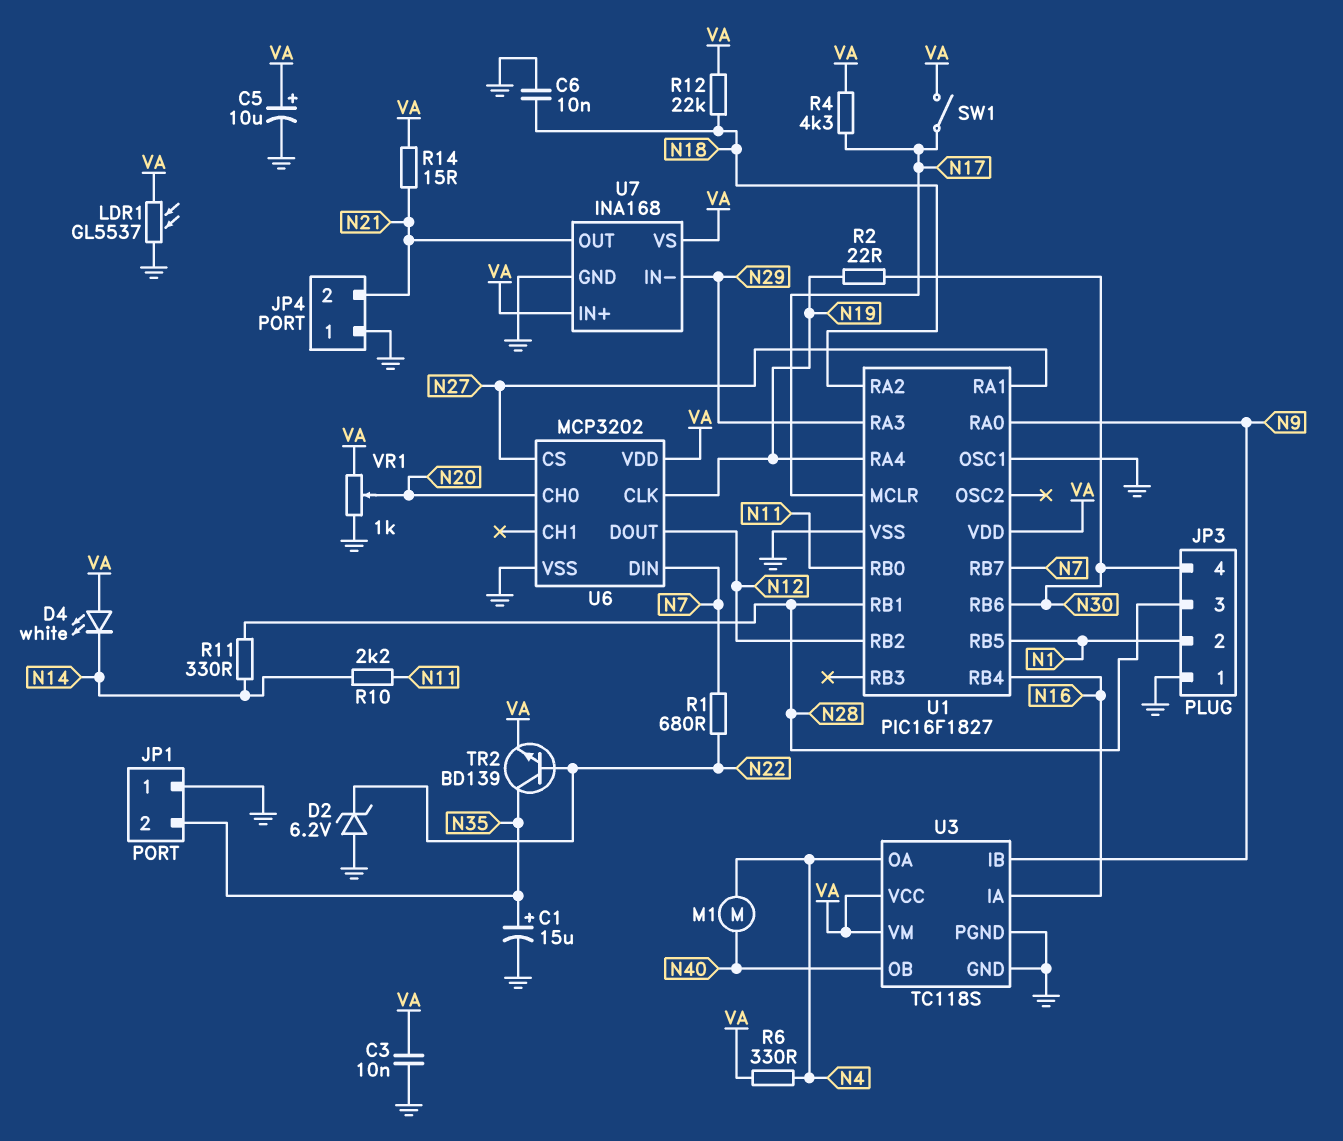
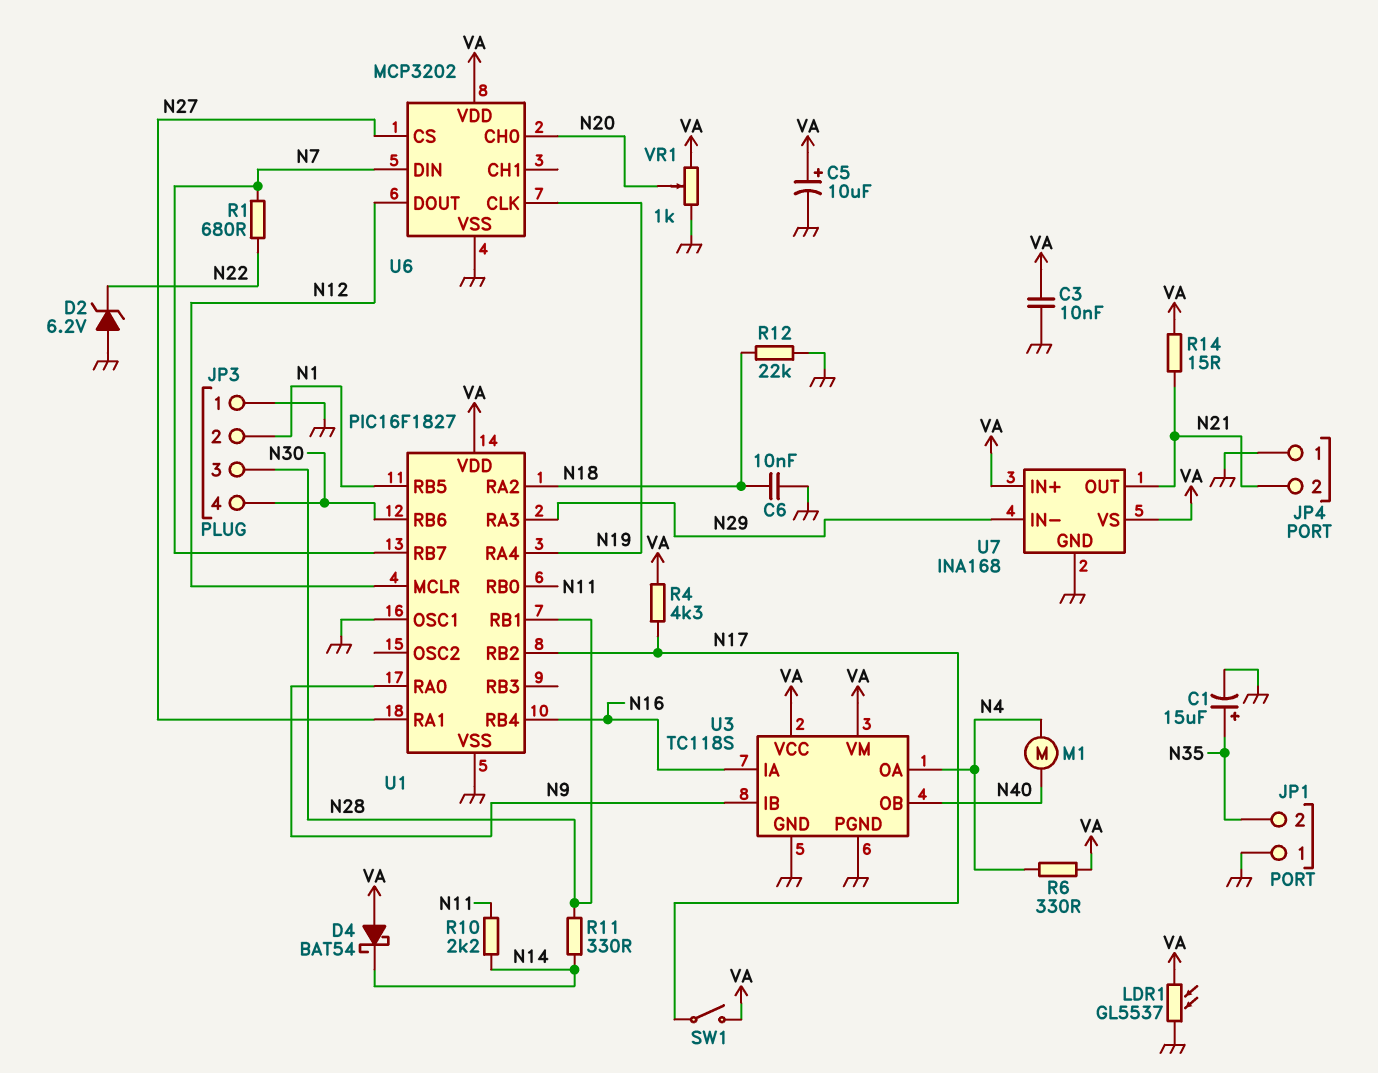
D4: LED white (A VA, K N14) -> schottky BAT54 (A VA, K N14)
R2: 22 (N19, N30) -> none
R12: 22k (N18, VA) -> 22k (GND, N18)
TR2: NPN BD139 (B N22, C N35, E VA) -> none
U1 pin MCLR: N17 -> N12
U1 pin RB2: N12 -> N17

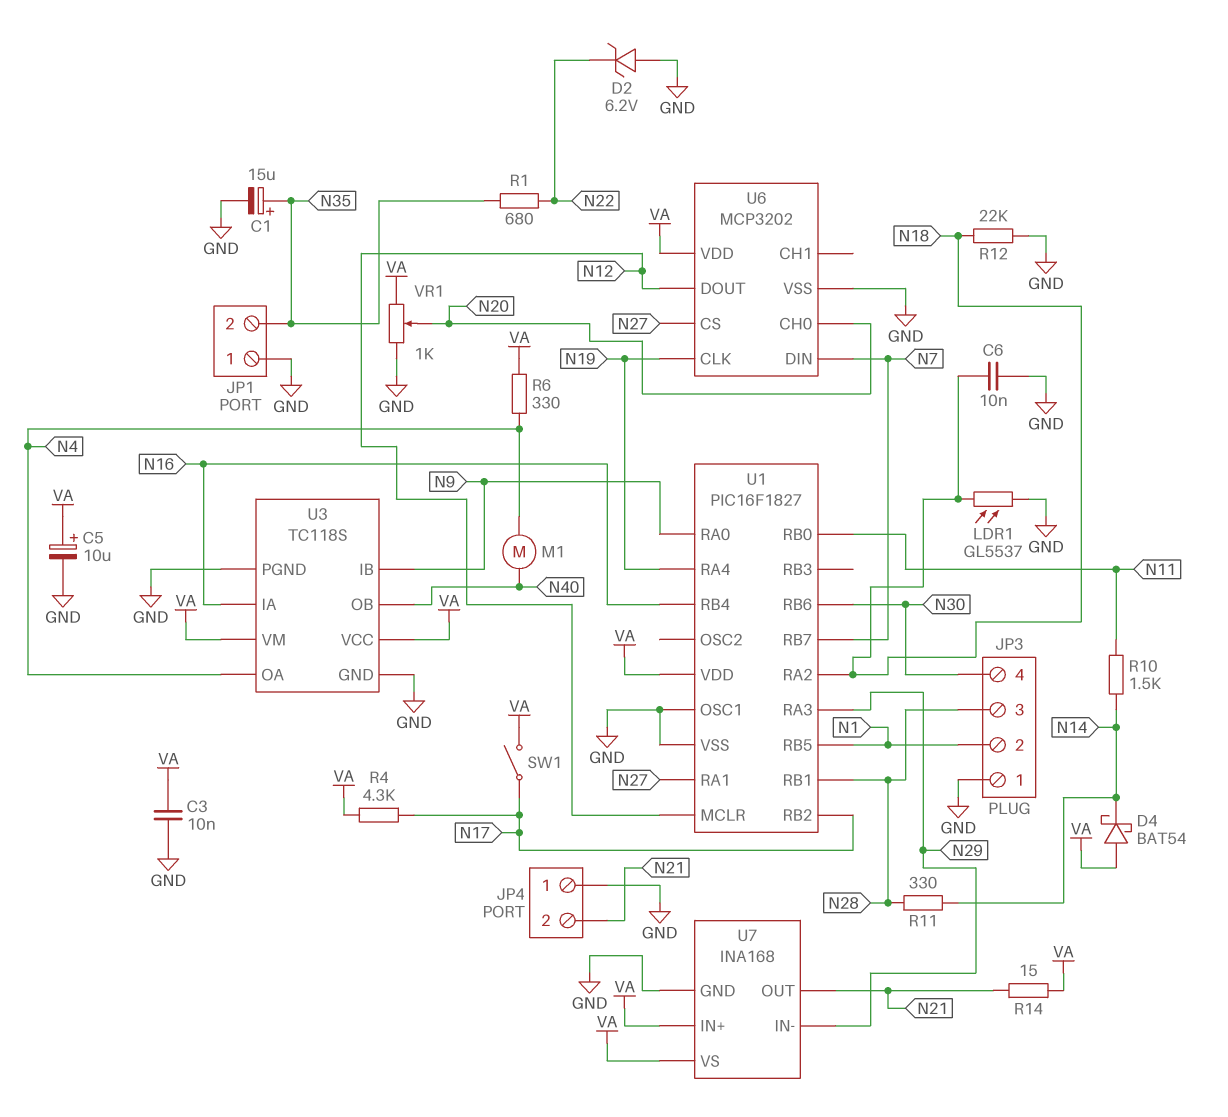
LDR1: GL5537 (GND, VA) -> GL5537 (GND, N18)
R1: 680 (N7, N22) -> 680 (N22, N35)
R10: 2.2k (N11, N14) -> 1.5k (N11, N14)

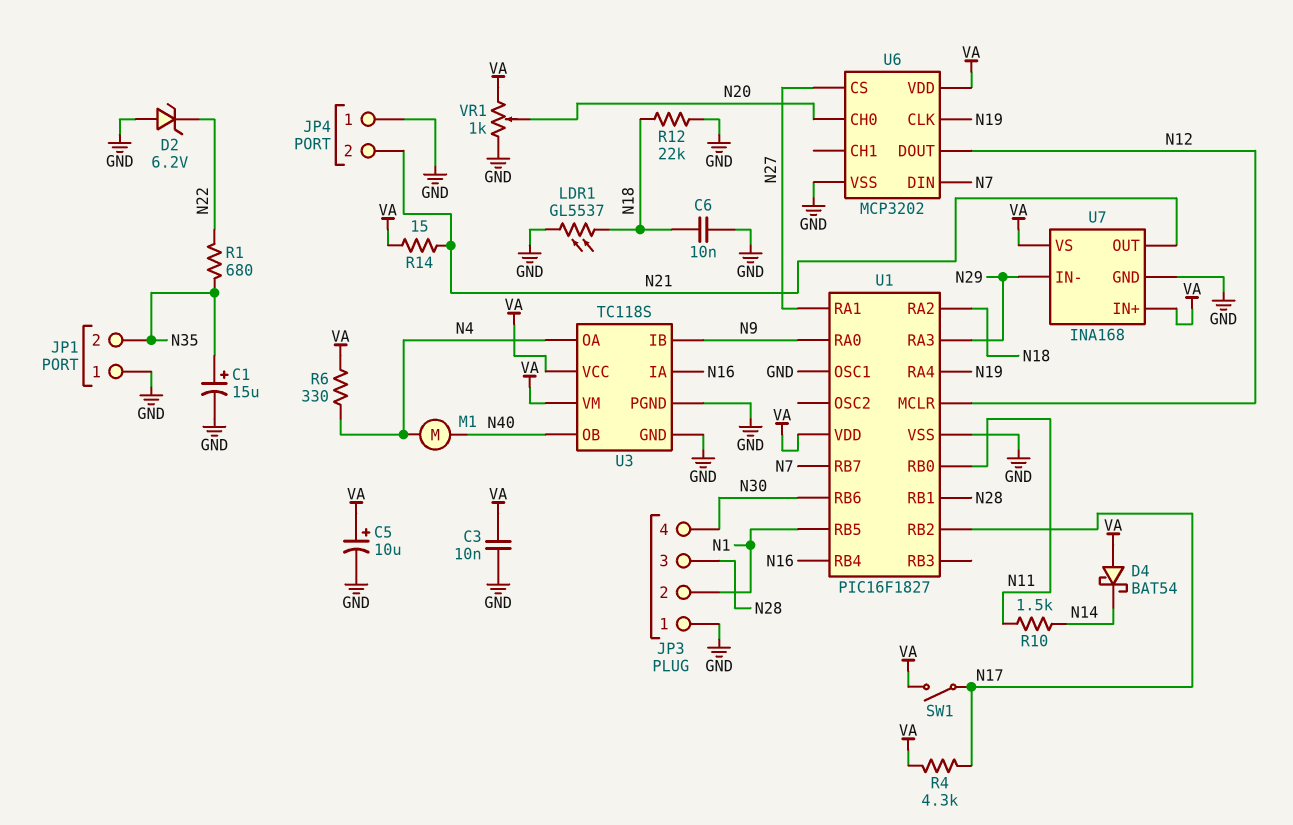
R11: 330 (N14, N28) -> none

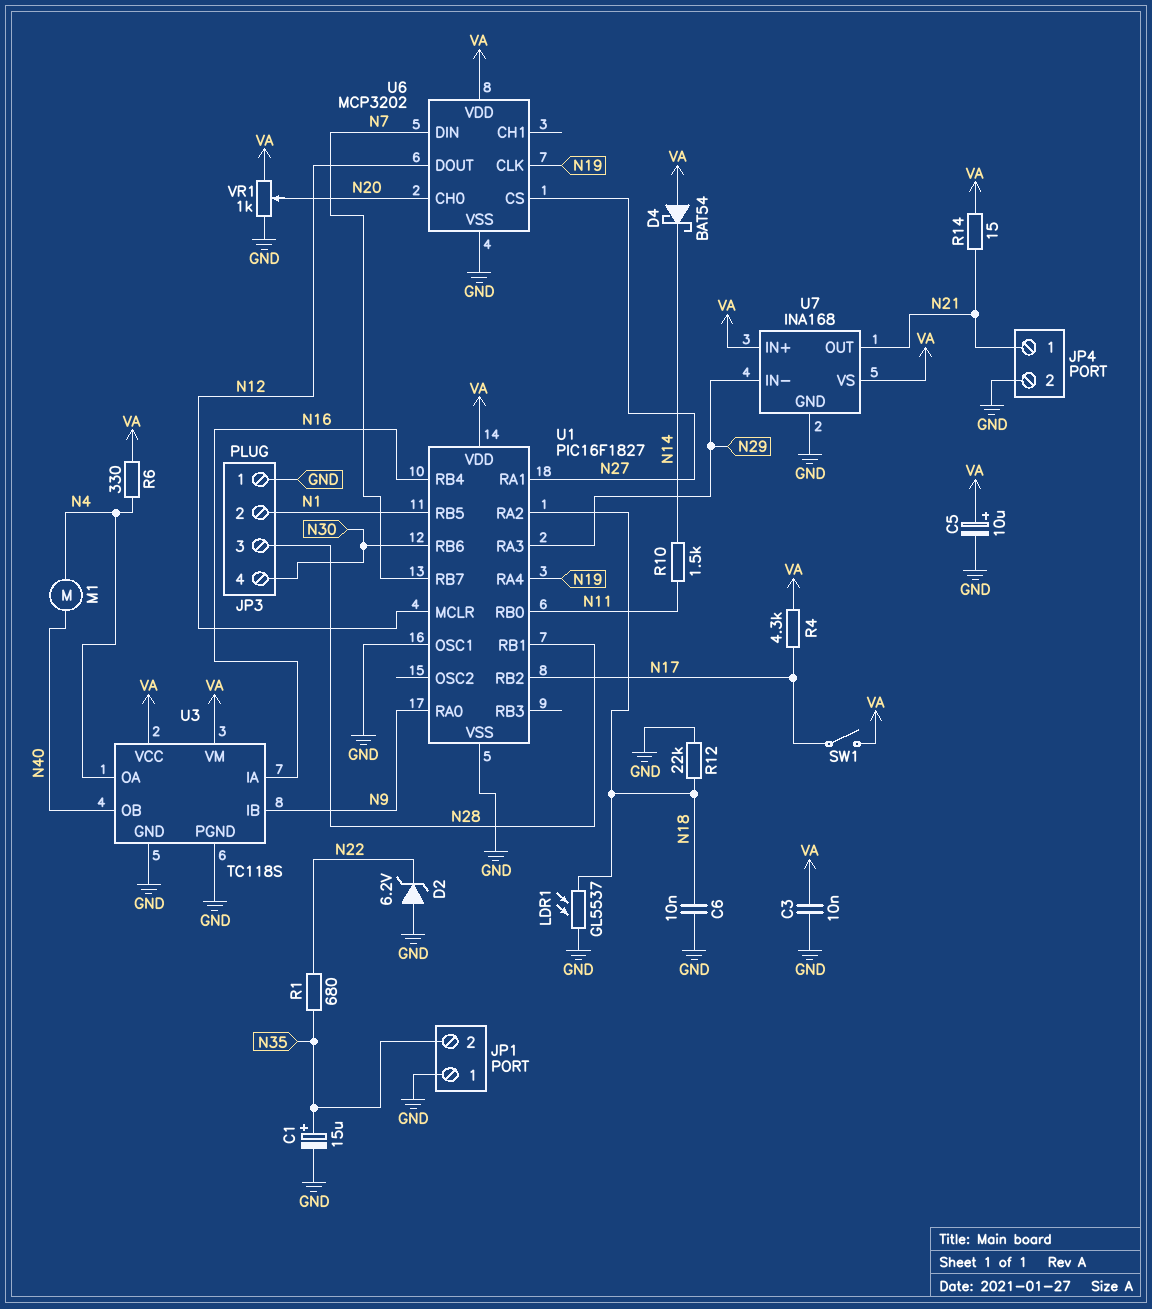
JP4 pin 1: GND -> N21
JP4 pin 2: N21 -> GND

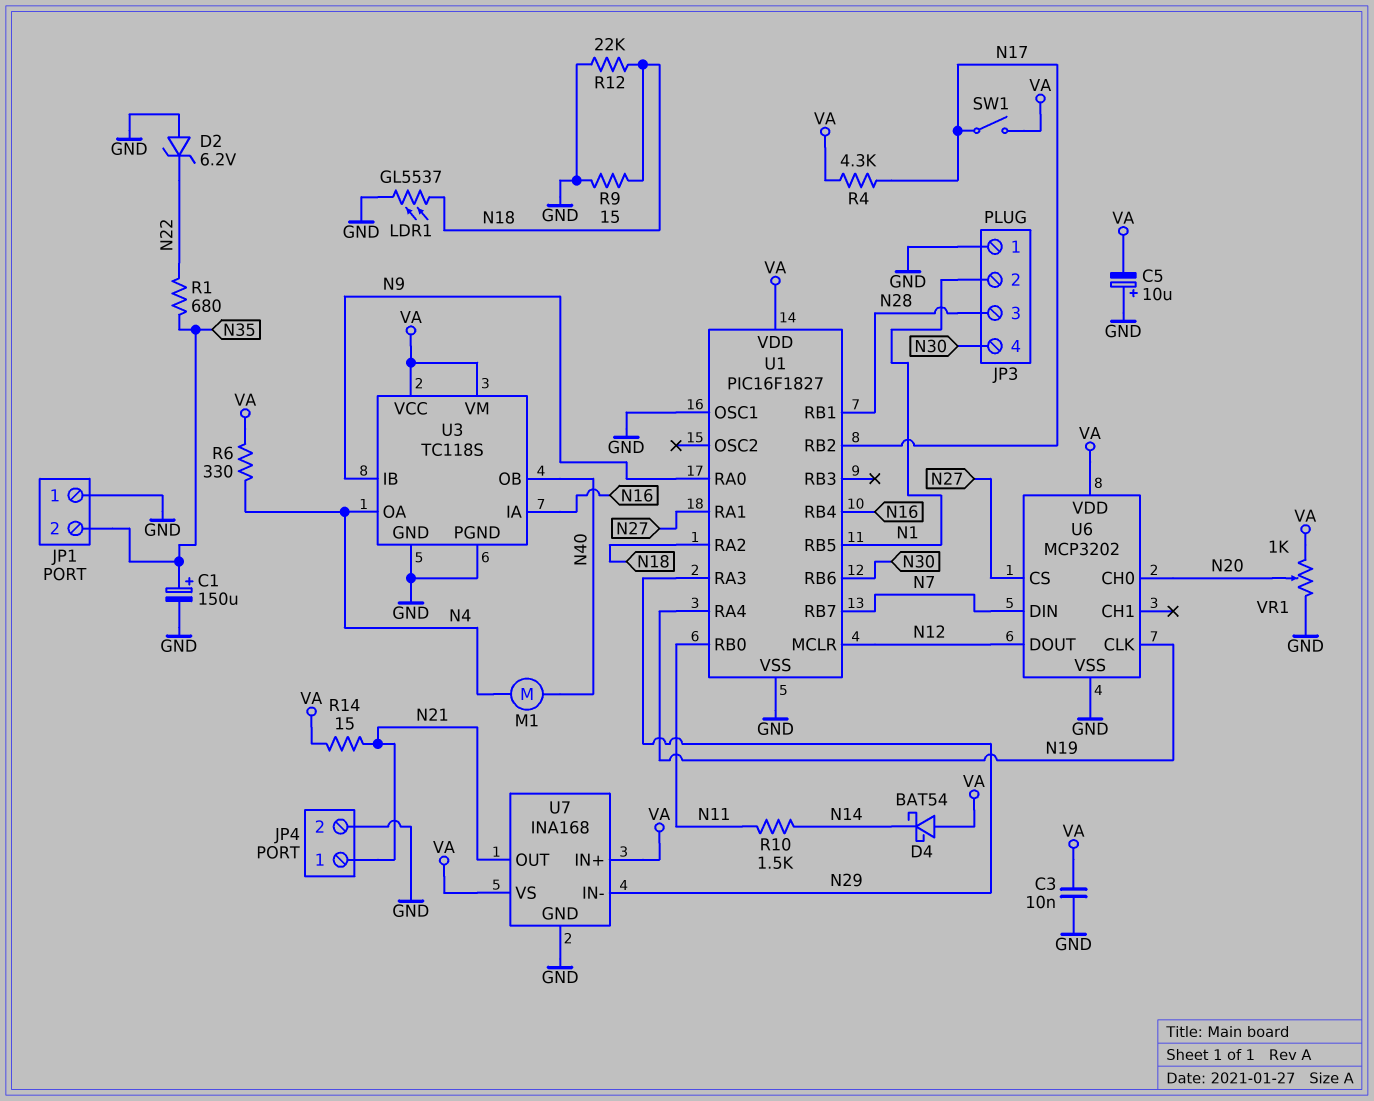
C1: 15uF (plus N35, minus GND) -> 150uF (plus N35, minus GND)
C5: 10uF (plus VA, minus GND) -> 10uF (plus GND, minus VA)
C6: 10nF (GND, N18) -> none
R9: none -> 15 (GND, N18)

